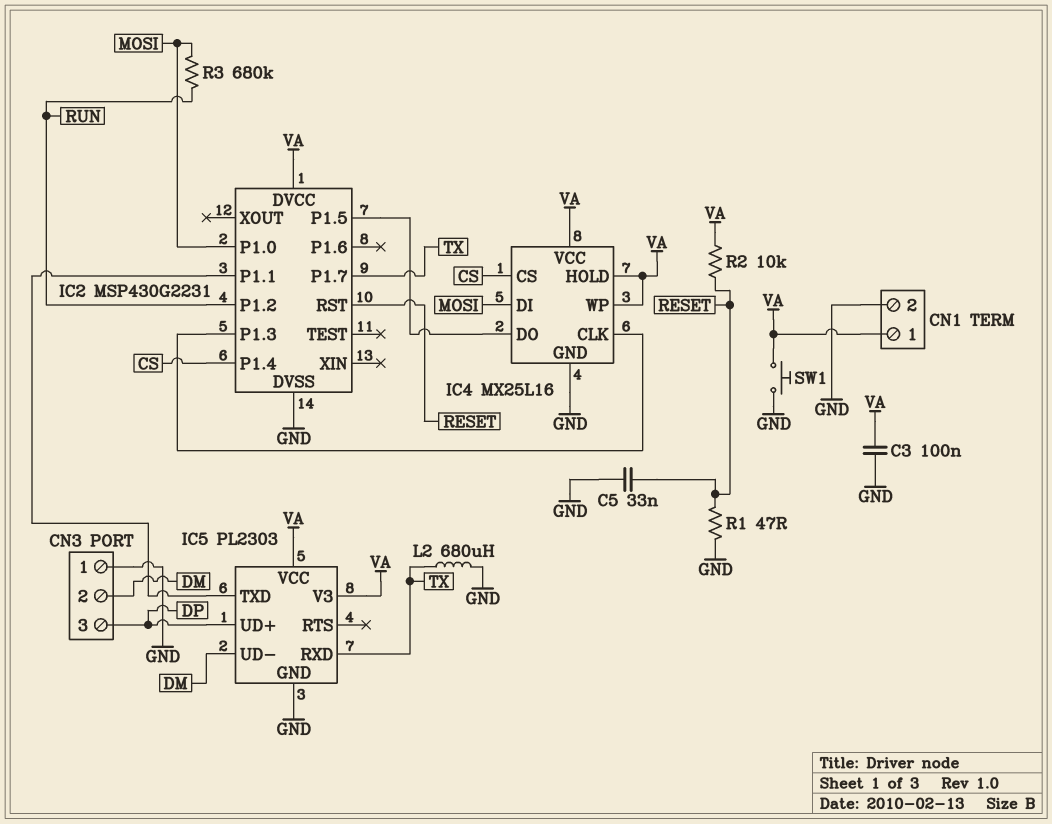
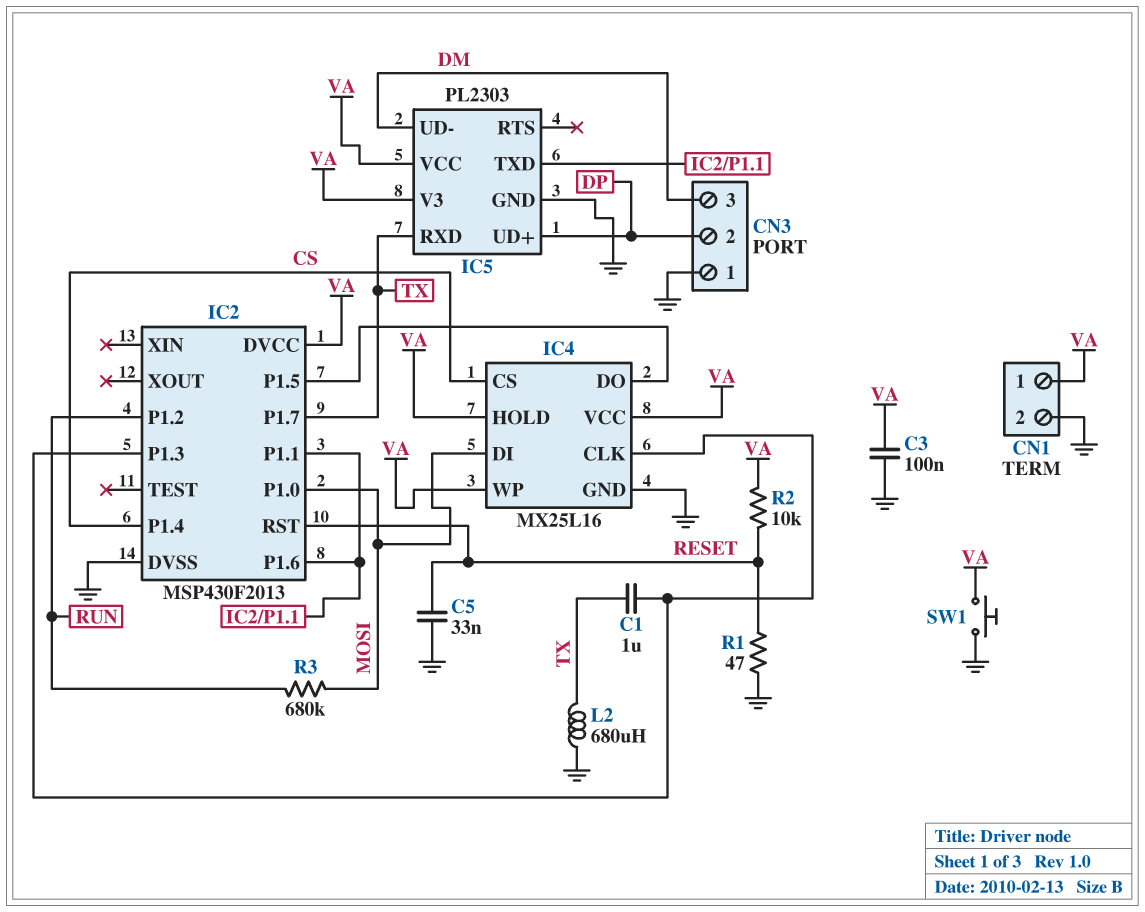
C1: none -> 1uF (IC2/P1.3, TX)
CN3 pin 2: DM -> DP
CN3 pin 3: DP -> DM
IC2: MSP430G2231 -> MSP430F2013
IC2 pin P1.6: none -> IC2/P1.1

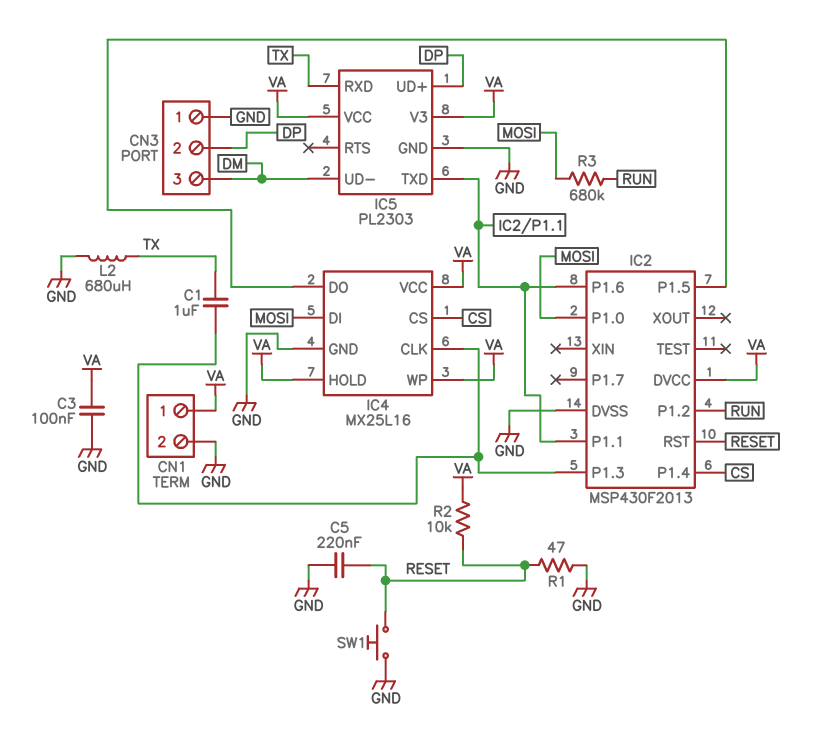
C5: 33nF (GND, RESET) -> 220nF (GND, RESET)
IC2 pin P1.7: TX -> none
SW1: button (GND, VA) -> button (GND, RESET)

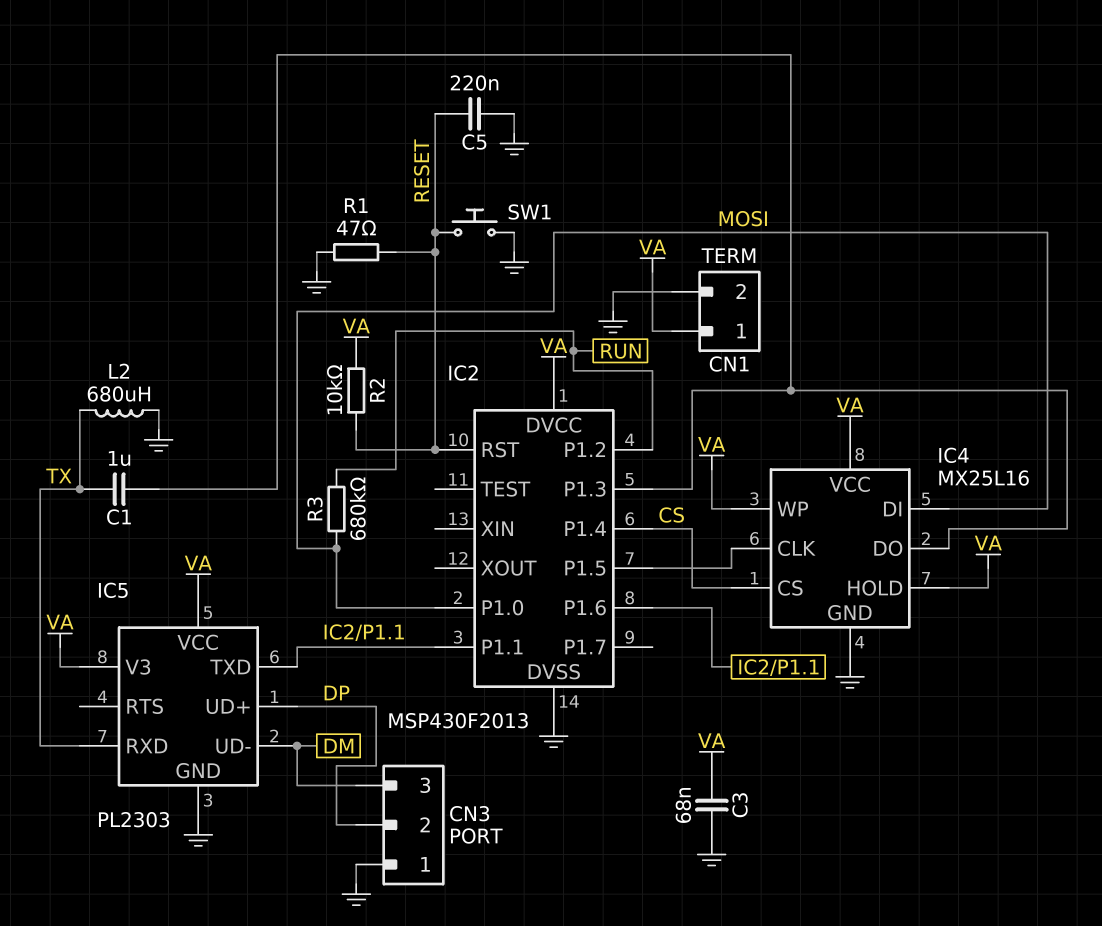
C3: 100nF (GND, VA) -> 68nF (GND, VA)
IC4 pin CLK: IC2/P1.3 -> IC2/P1.5
IC4 pin DO: IC2/P1.5 -> IC2/P1.3

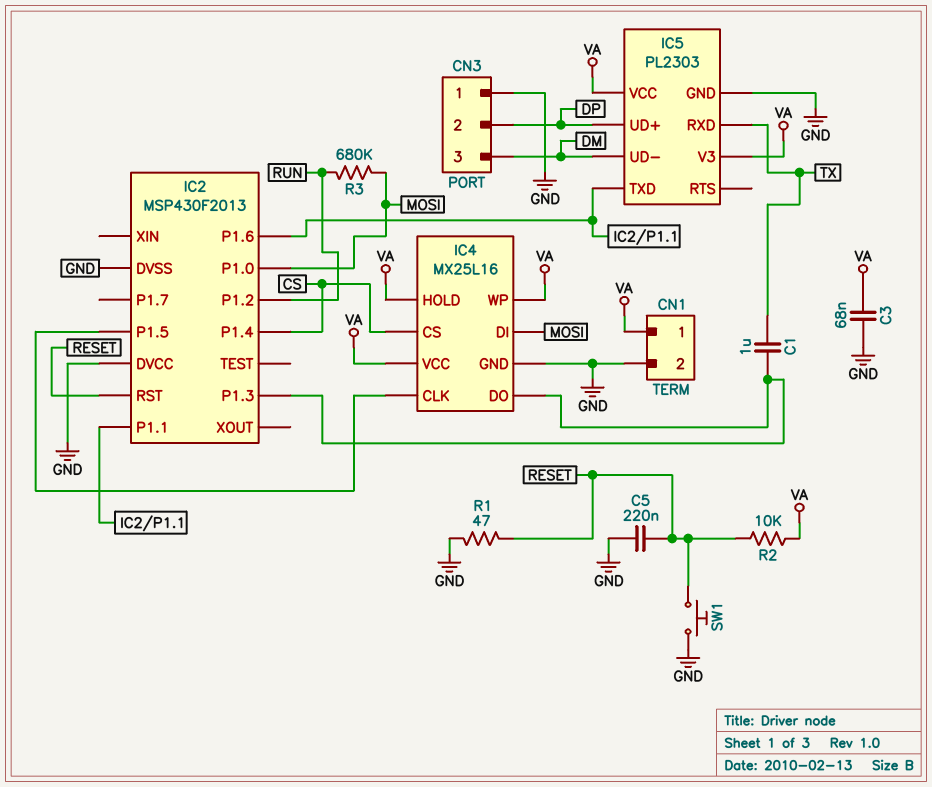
IC2 pin DVCC: VA -> GND
L2: 680uH (GND, TX) -> none

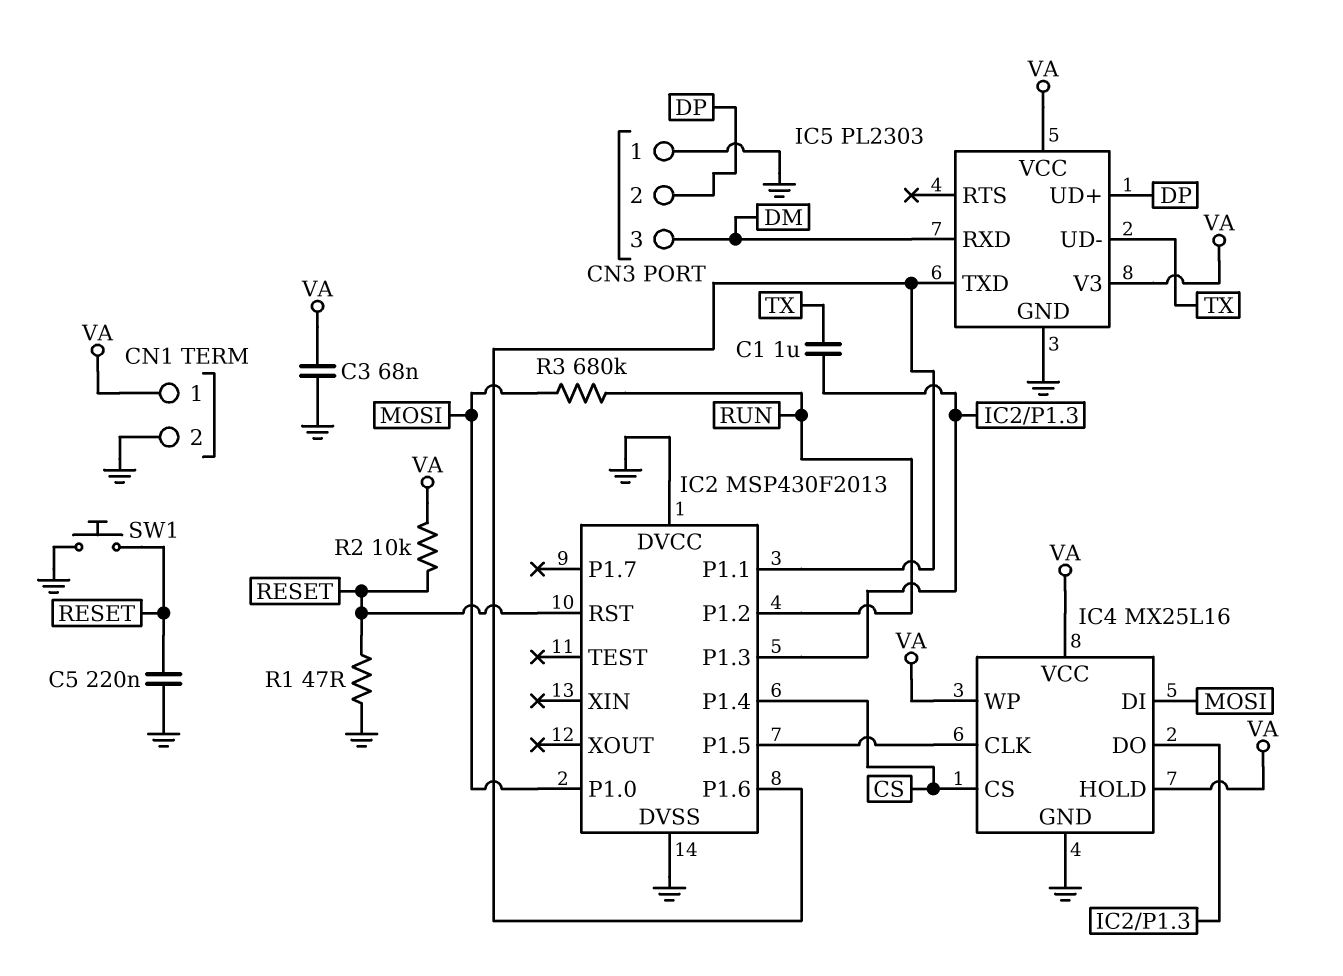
IC5 pin RXD: TX -> DM
IC5 pin UD-: DM -> TX

